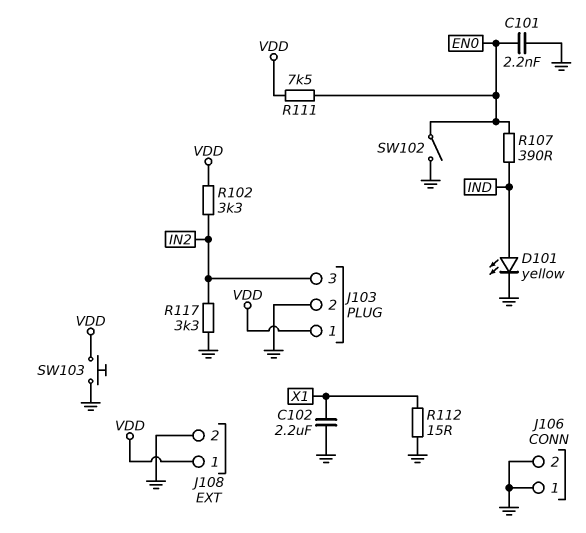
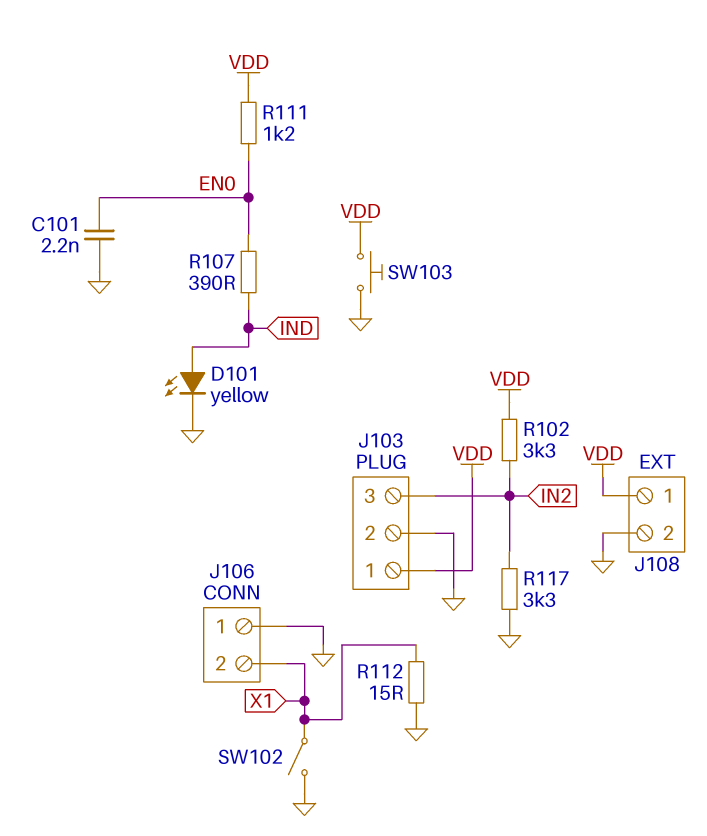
C102: 2.2uF (GND, X1) -> none
J106 pin 2: GND -> X1
R111: 7.5k (EN0, VDD) -> 1.2k (EN0, VDD)
SW102: switch (EN0, GND) -> switch (GND, X1)

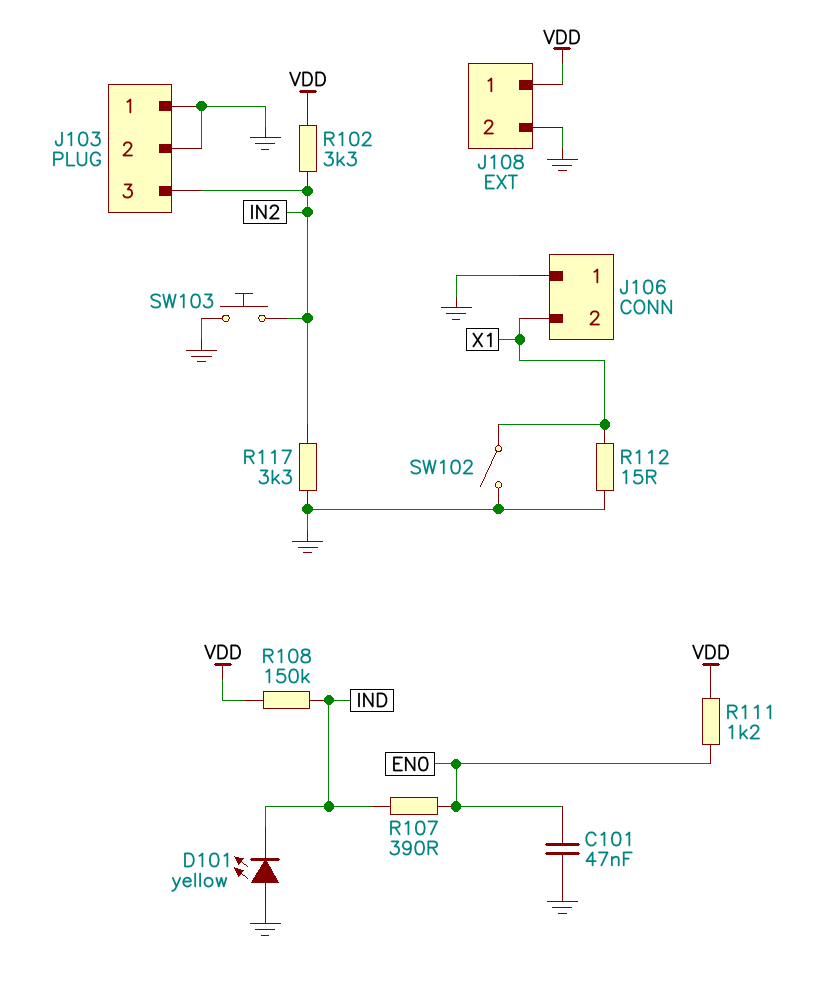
C101: 2.2nF (EN0, GND) -> 47nF (EN0, GND)
D101: LED yellow (A IND, K GND) -> LED yellow (A GND, K IND)
J103 pin 1: VDD -> GND
R108: none -> 150k (IND, VDD)
SW103: button (GND, VDD) -> button (GND, IN2)

